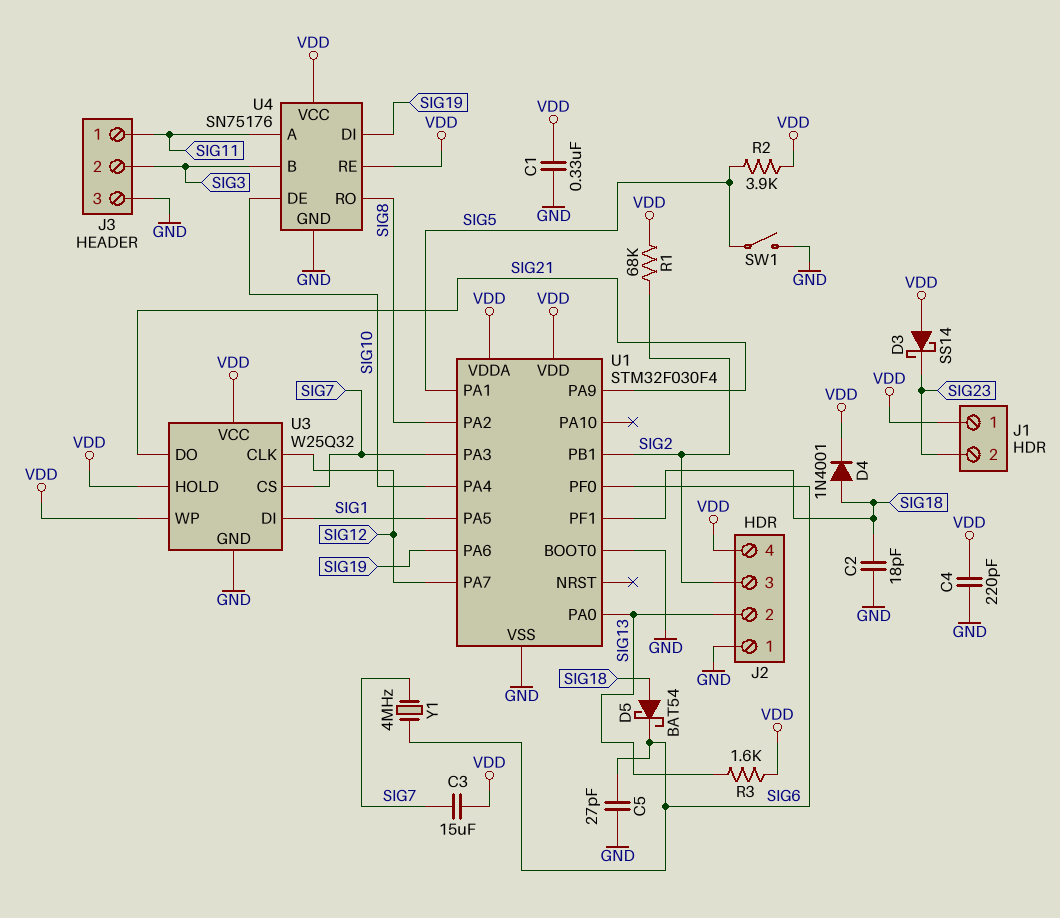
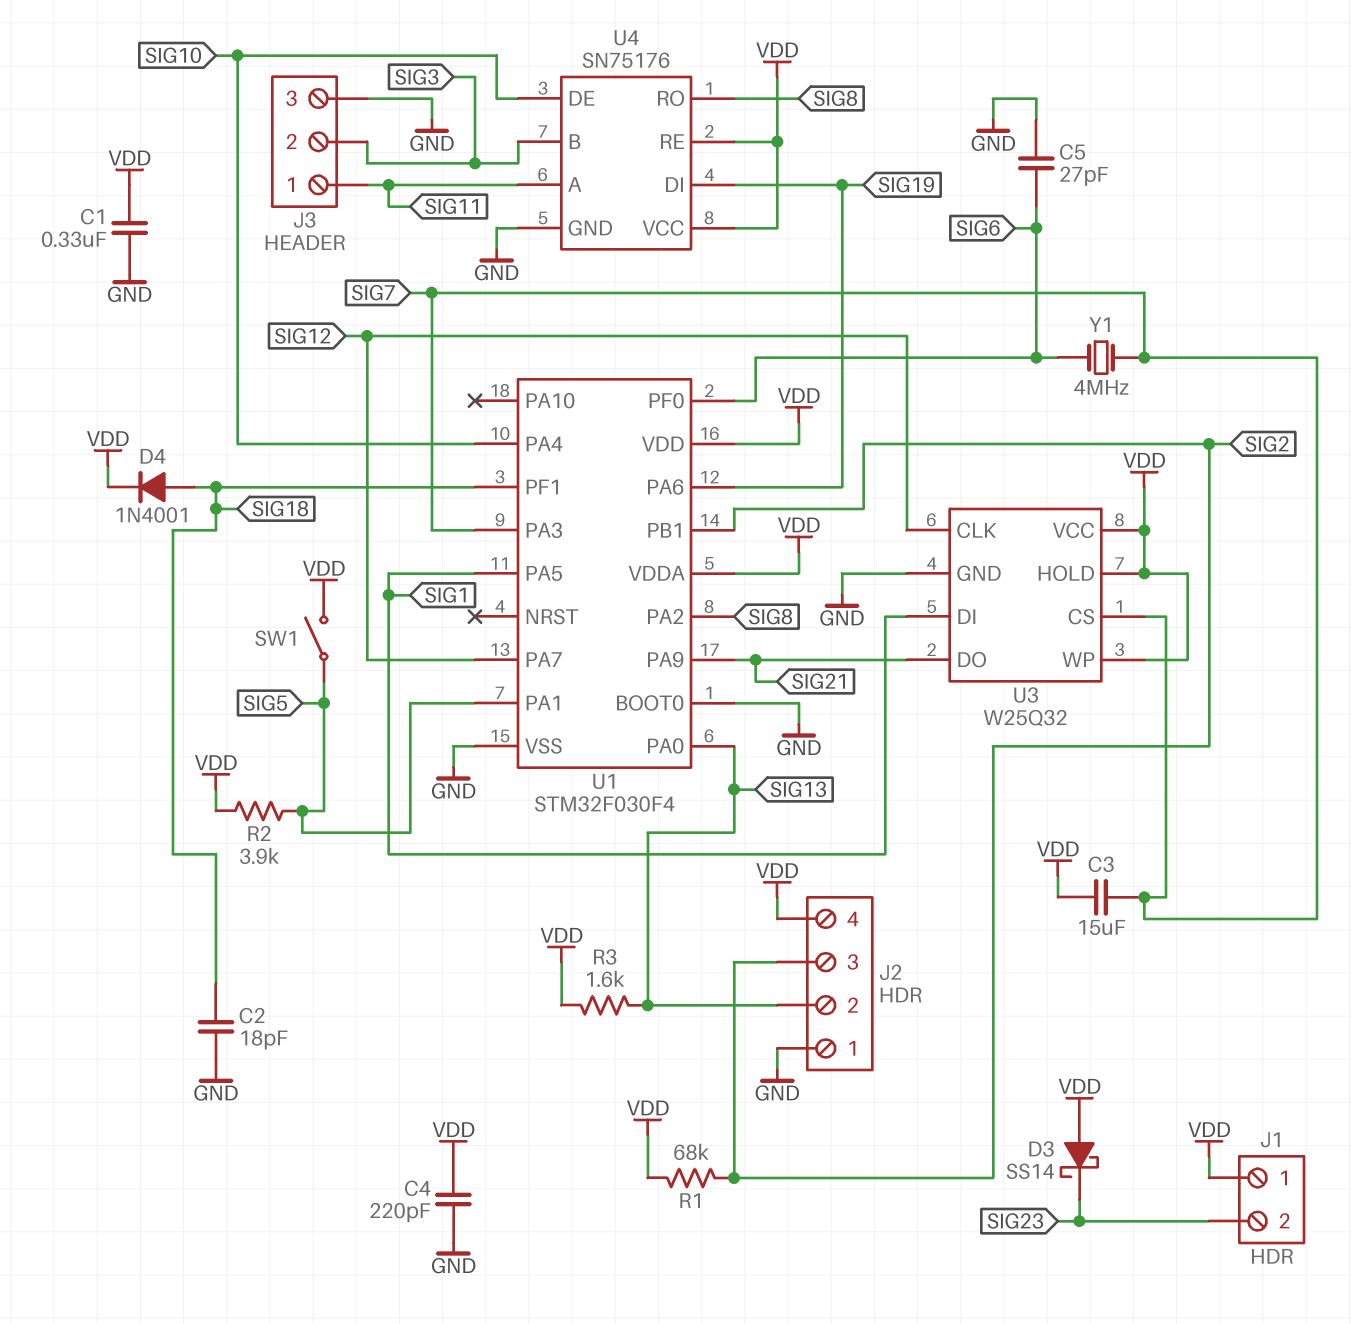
D5: schottky BAT54 (A SIG18, K SIG6) -> none
SW1: switch (GND, SIG5) -> switch (SIG5, VDD)

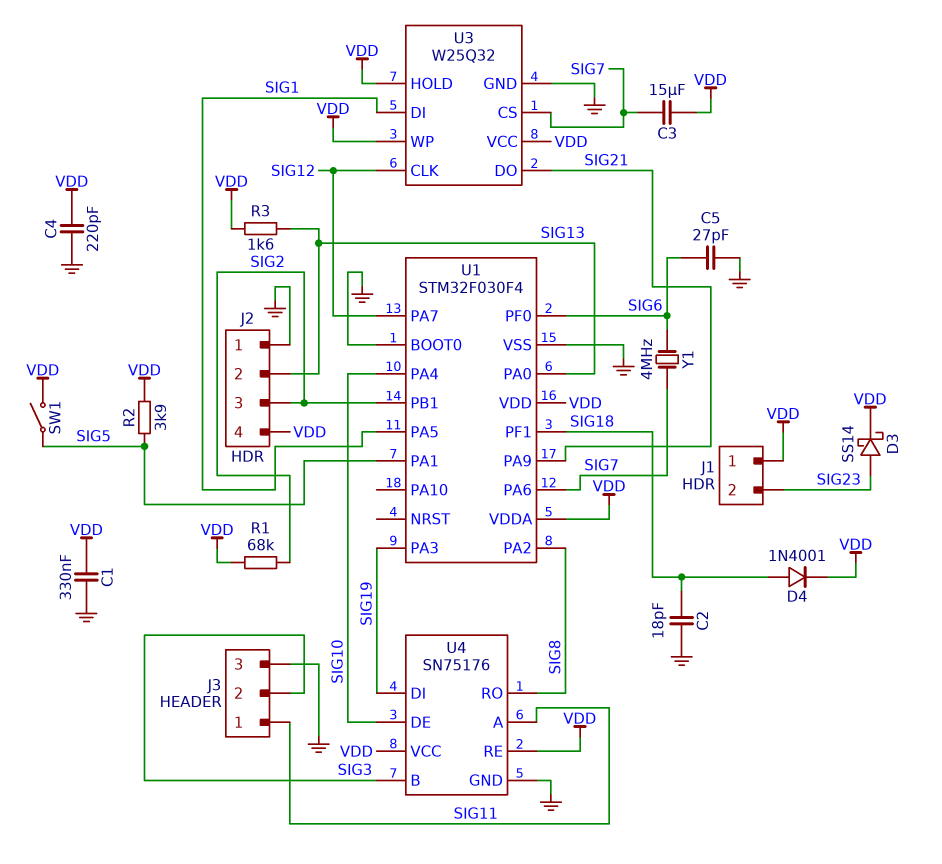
D3: schottky SS14 (A VDD, K SIG23) -> schottky SS14 (A SIG23, K VDD)
U1 pin PA3: SIG7 -> SIG19
U1 pin PA6: SIG19 -> SIG7

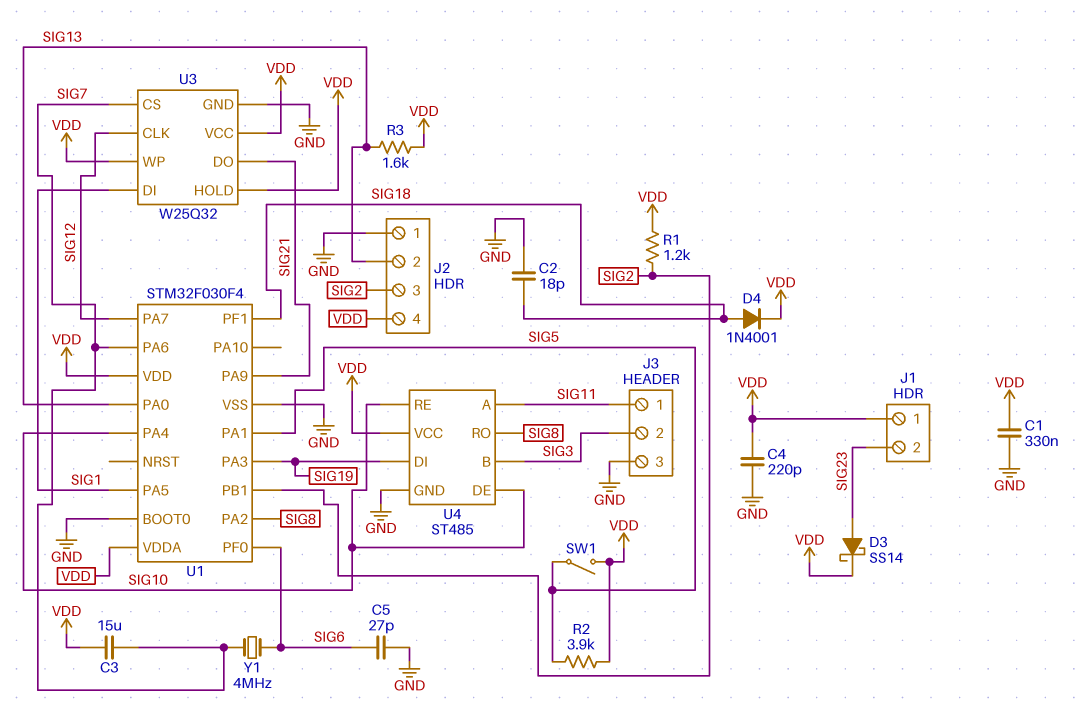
R1: 68k (SIG2, VDD) -> 1.2k (SIG2, VDD)
U4: SN75176 -> ST485
U4 pin RE: VDD -> SIG10

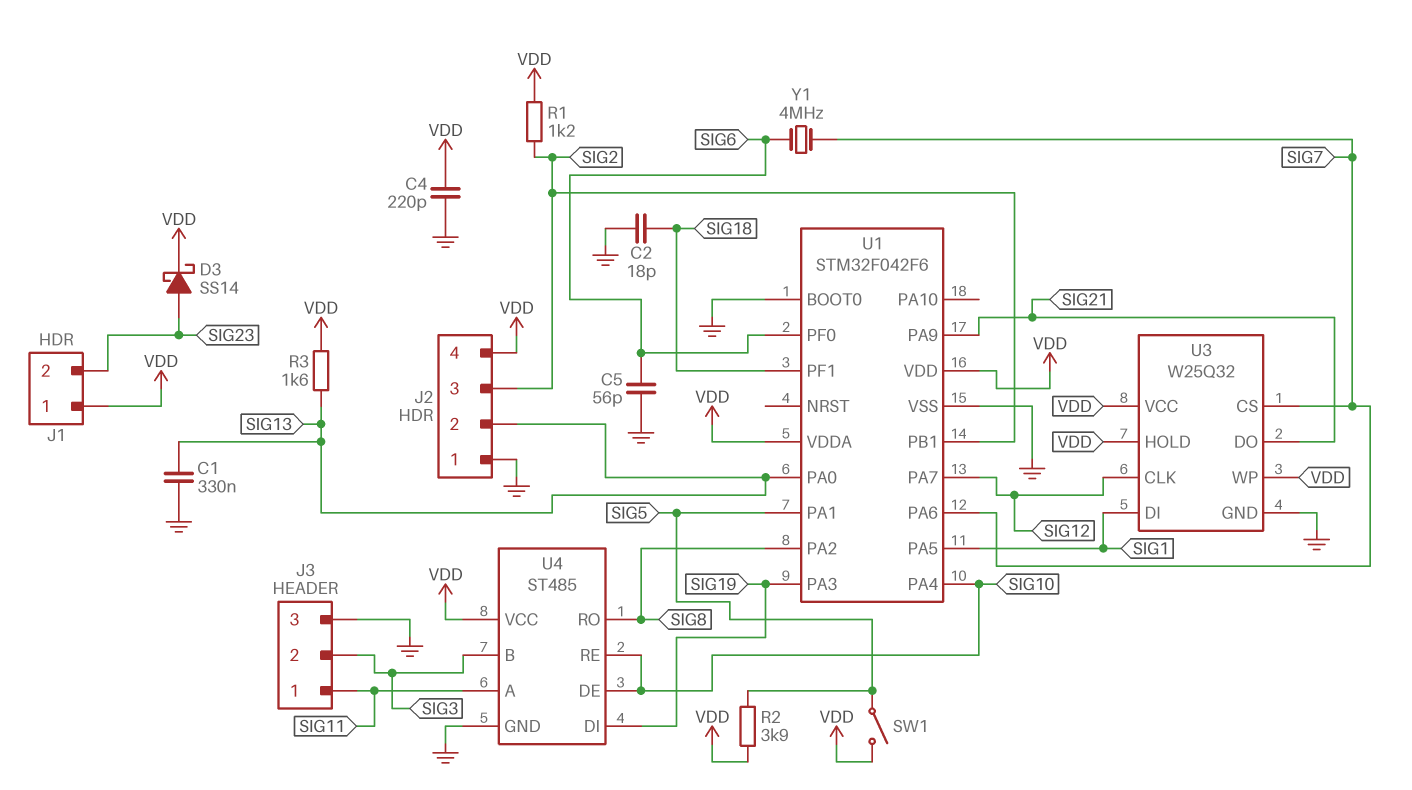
C1: 330nF (GND, VDD) -> 330nF (GND, SIG13)
C3: 15uF (SIG7, VDD) -> none
C5: 27pF (GND, SIG6) -> 56pF (GND, SIG6)
D4: diode 1N4001 (A SIG18, K VDD) -> none
U1: STM32F030F4 -> STM32F042F6

